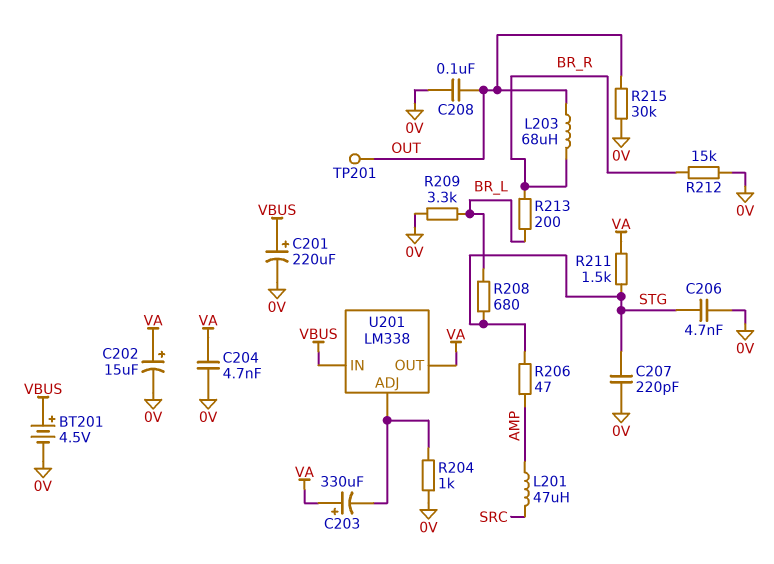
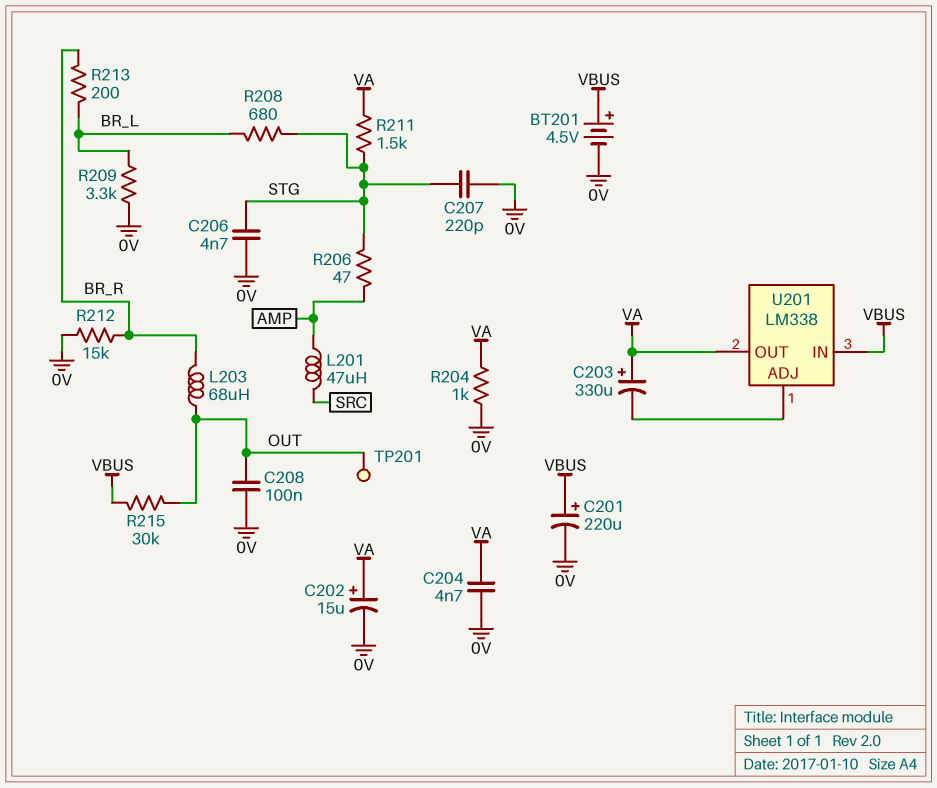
R204: 1k (0V, U201/ADJ) -> 1k (0V, VA)
R215: 30k (0V, OUT) -> 30k (OUT, VBUS)

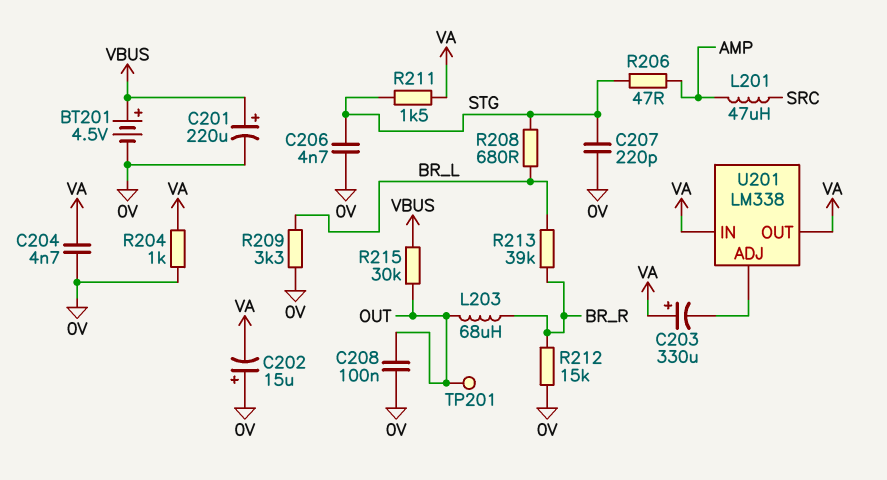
C202: 15uF (plus VA, minus 0V) -> 15uF (plus 0V, minus VA)
R213: 200 (BR_L, BR_R) -> 39k (BR_L, BR_R)
U201 pin IN: VBUS -> VA

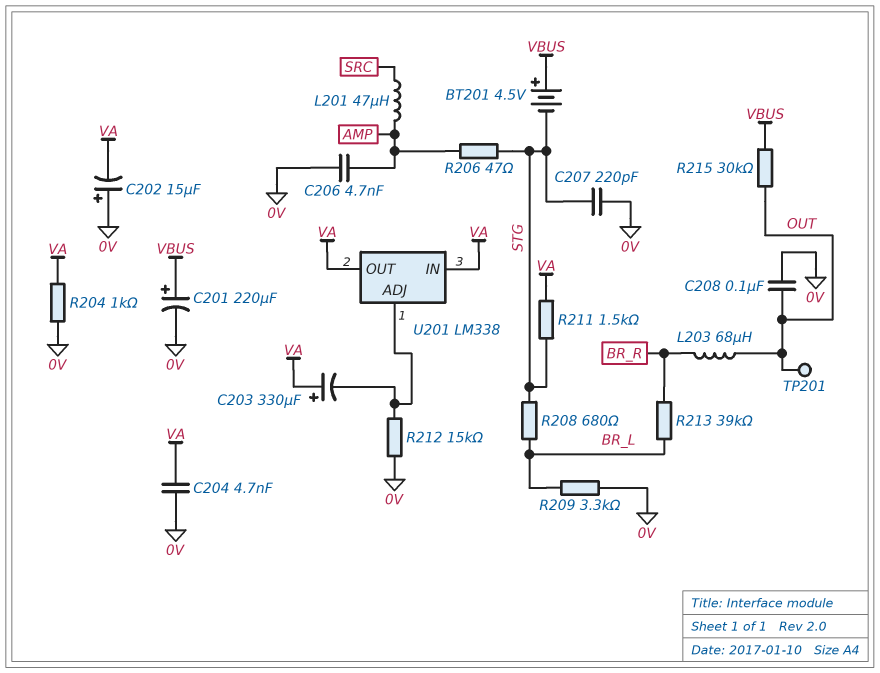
BT201: 4.5V (plus VBUS, minus 0V) -> 4.5V (plus VBUS, minus STG)
C206: 4.7nF (0V, STG) -> 4.7nF (0V, AMP)
R212: 15k (0V, BR_R) -> 15k (0V, U201/ADJ)

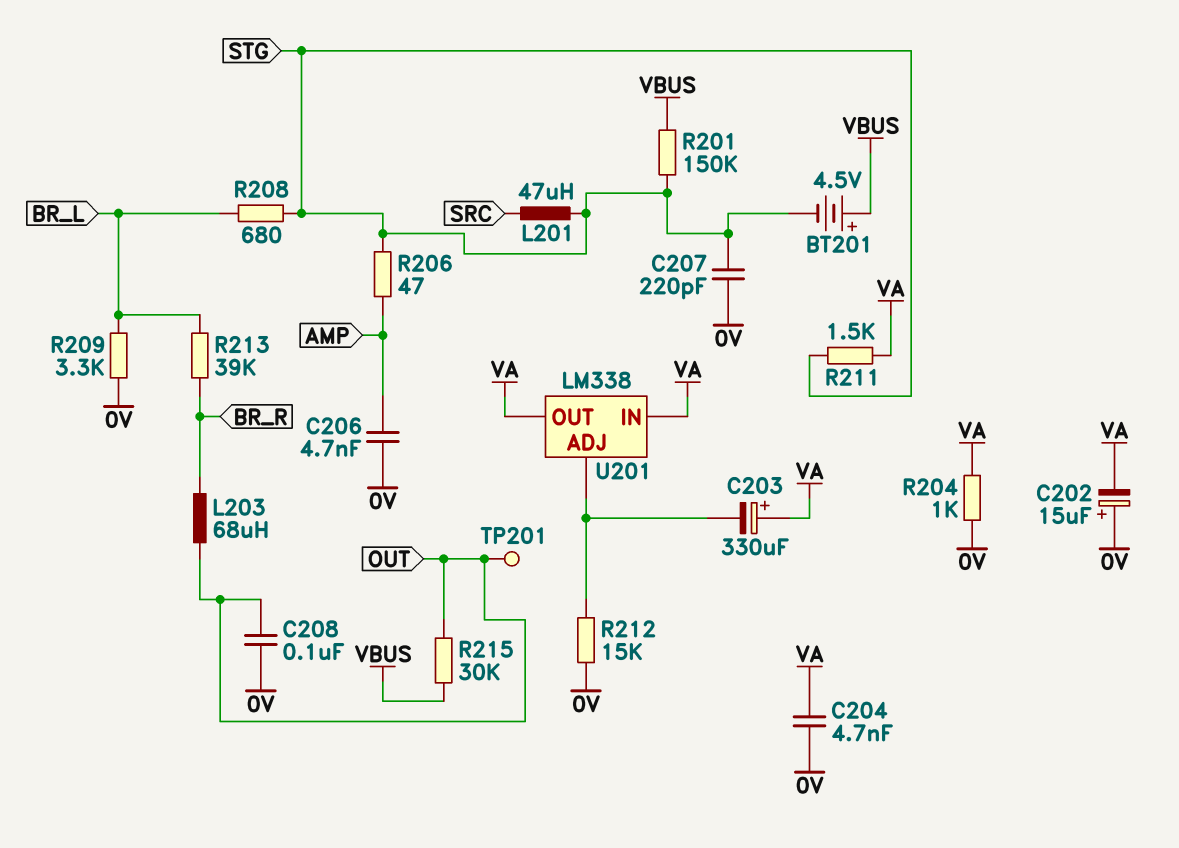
C201: 220uF (plus VBUS, minus 0V) -> none
L201: 47uH (AMP, SRC) -> 47uH (SRC, STG)
R201: none -> 150k (STG, VBUS)

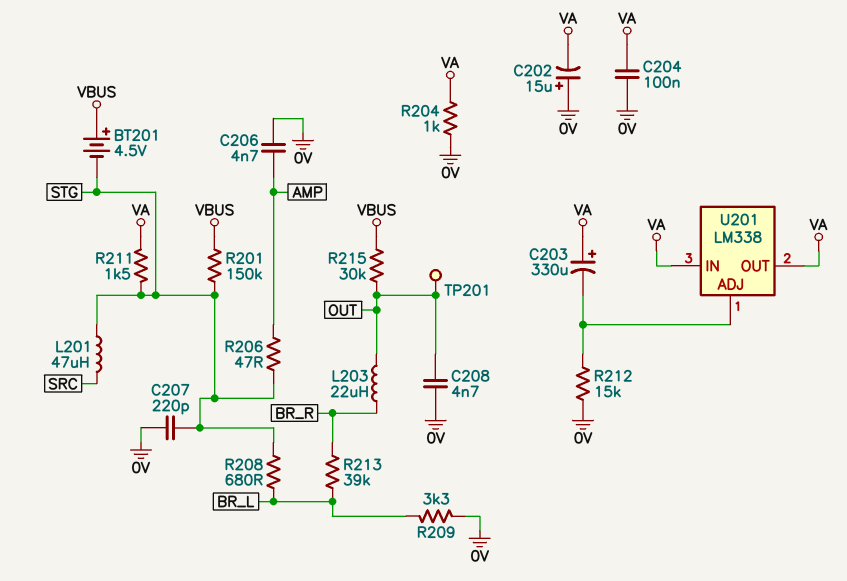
C204: 4.7nF (0V, VA) -> 100nF (0V, VA)
C208: 100nF (0V, OUT) -> 4.7nF (0V, OUT)
L203: 68uH (BR_R, OUT) -> 22uH (BR_R, OUT)

